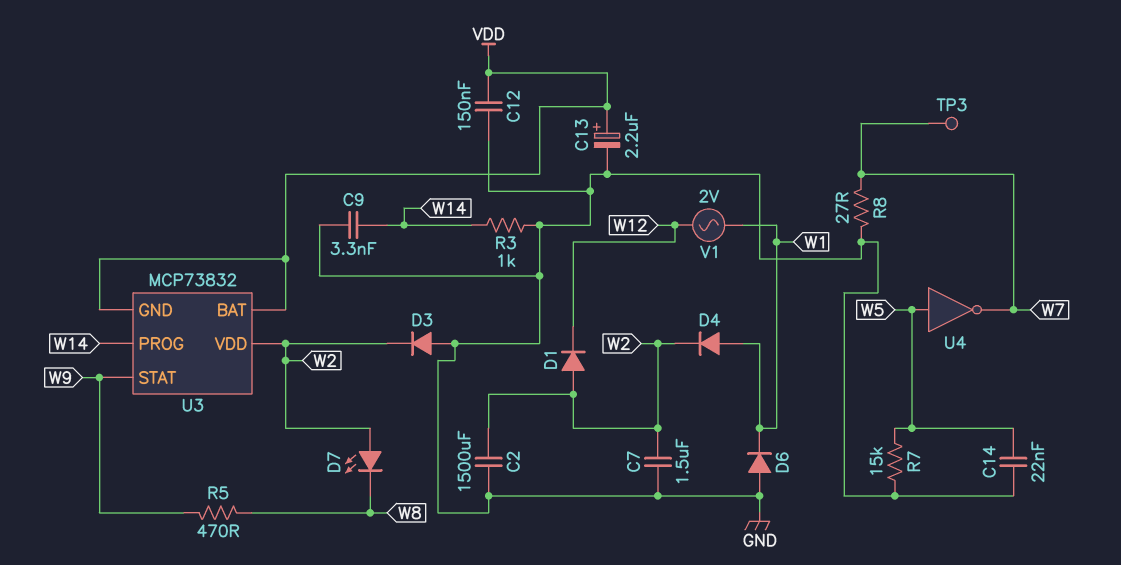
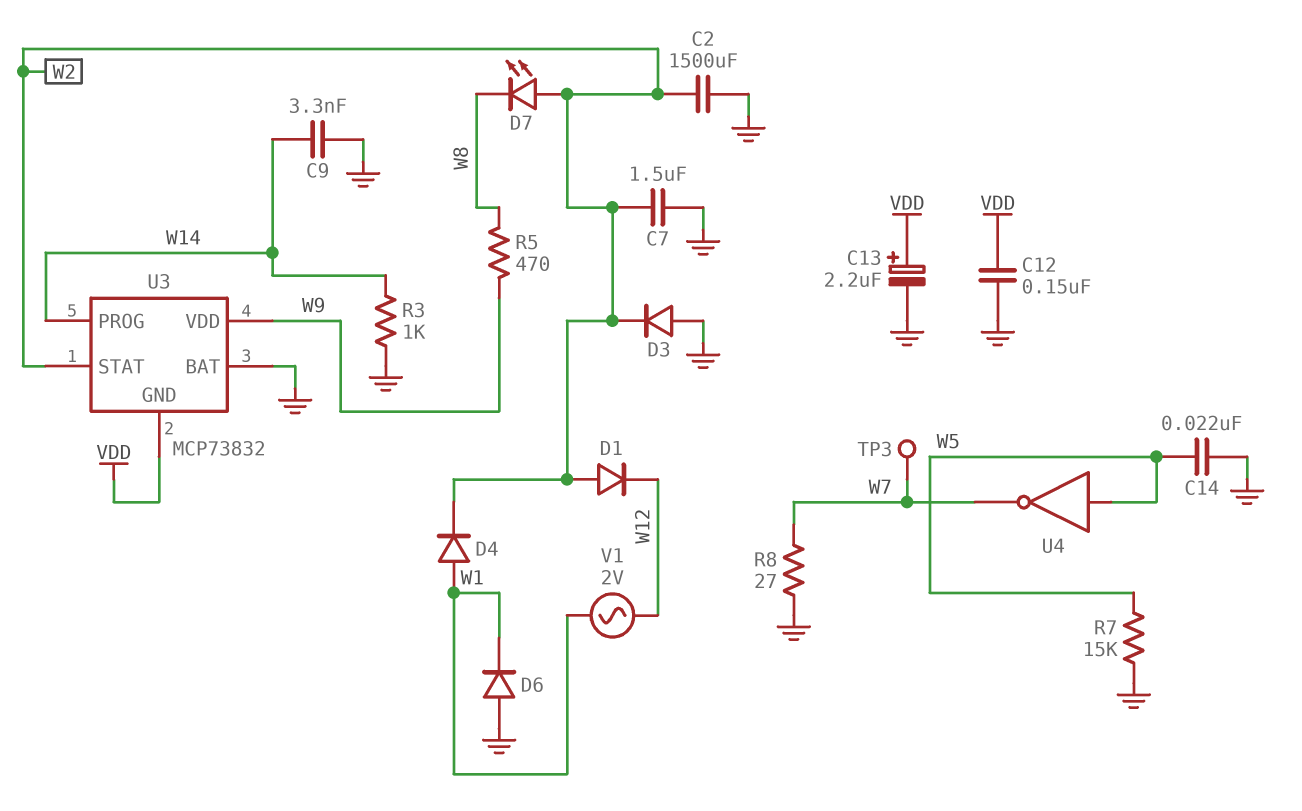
U3 pin BAT: VDD -> GND
U3 pin STAT: W9 -> W2
U3 pin VDD: W2 -> W9

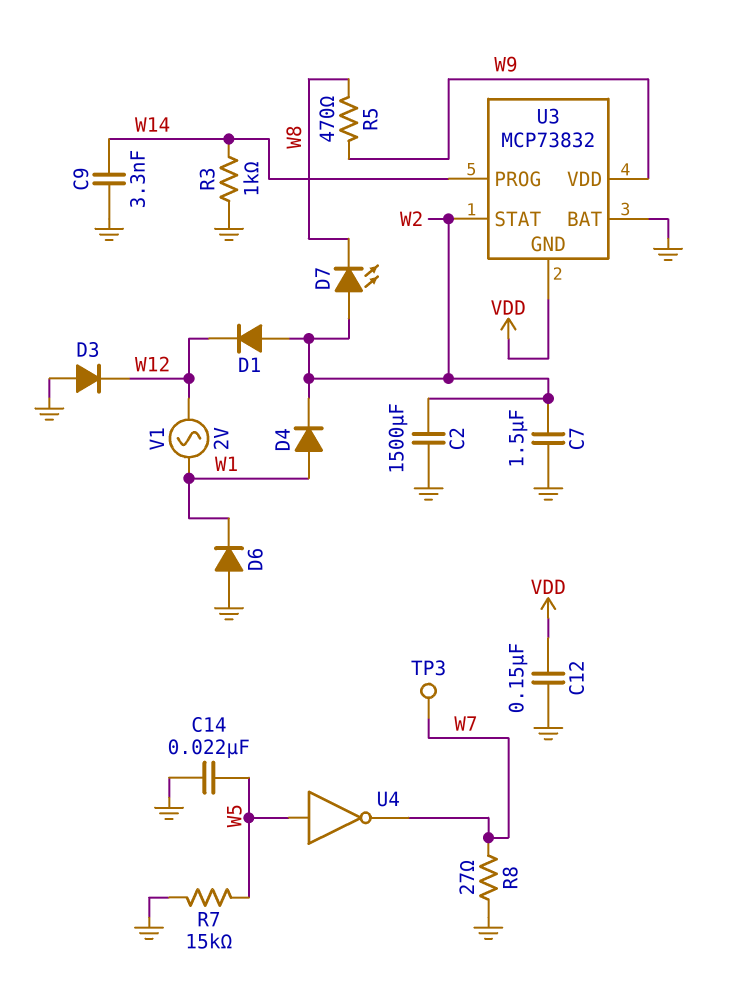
C13: 2.2uF (plus VDD, minus GND) -> none
D3: diode (A GND, K W2) -> diode (A GND, K W12)

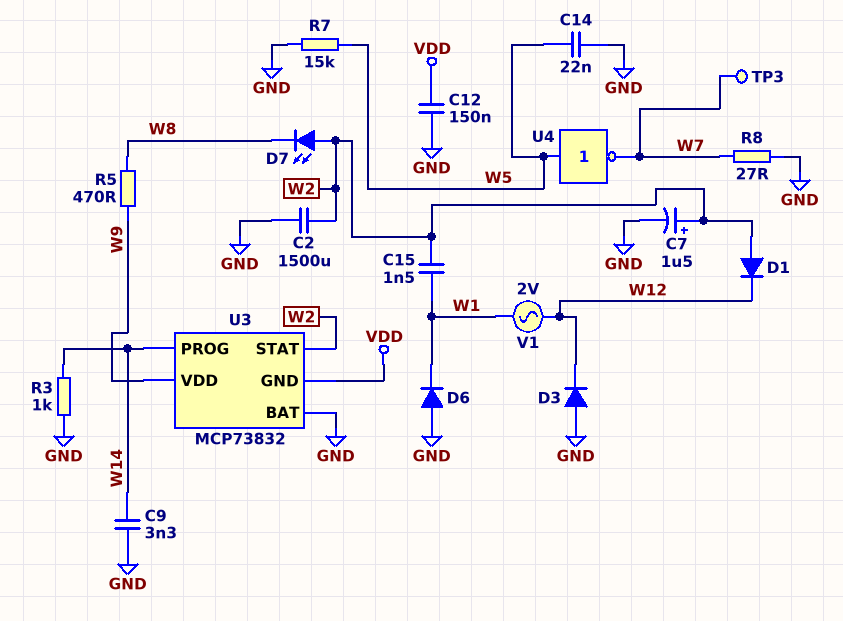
C7: 1.5uF (GND, W2) -> 1.5uF (plus W2, minus GND)
C15: none -> 1.5nF (W1, W2)
D4: diode (A W1, K W2) -> none

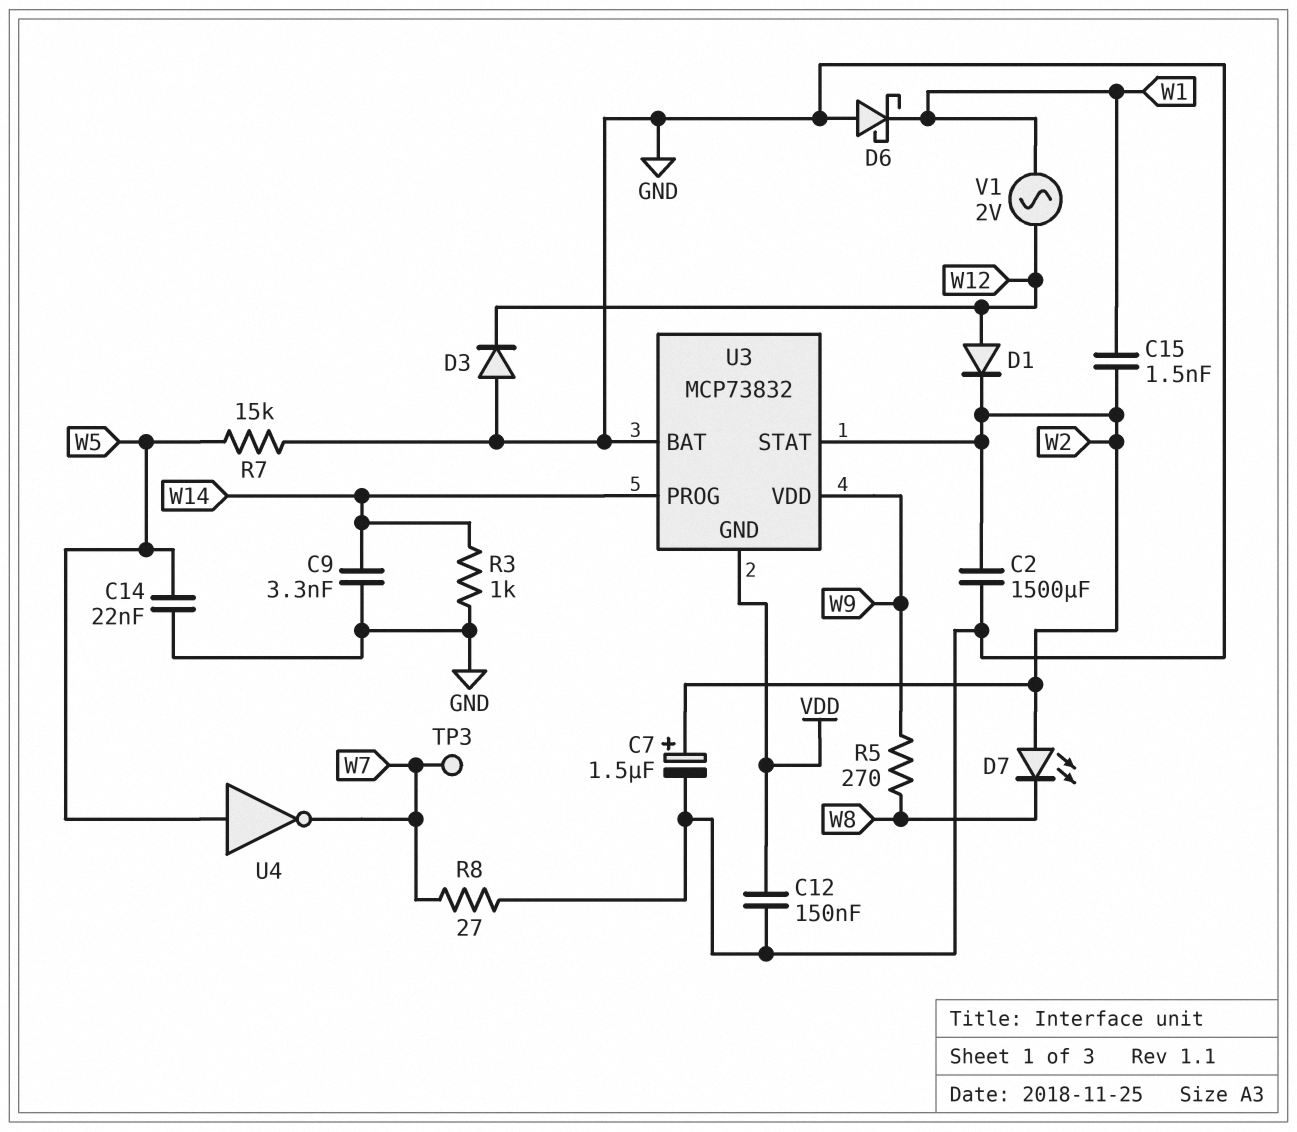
D1: diode (A W2, K W12) -> diode (A W12, K W2)
D6: diode (A GND, K W1) -> schottky (A GND, K W1)
R5: 470 (W8, W9) -> 270 (W8, W9)

